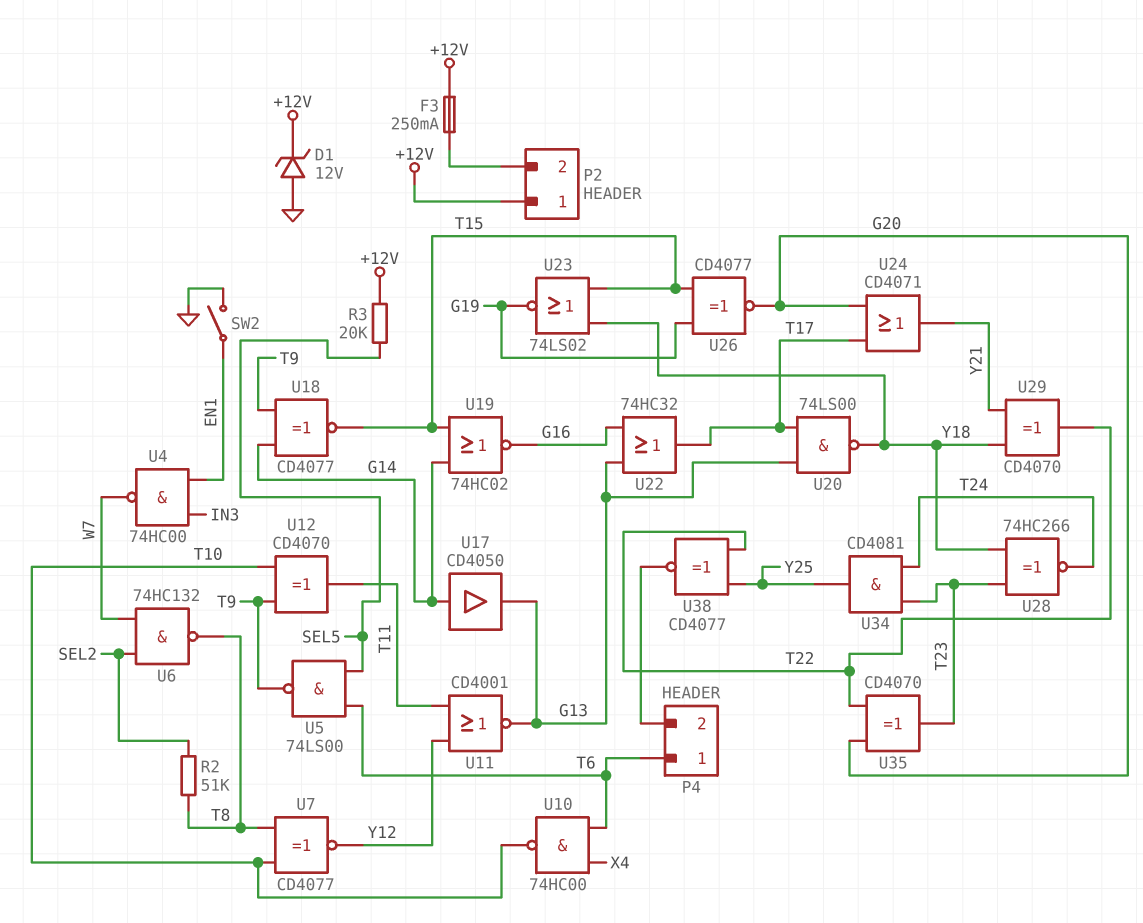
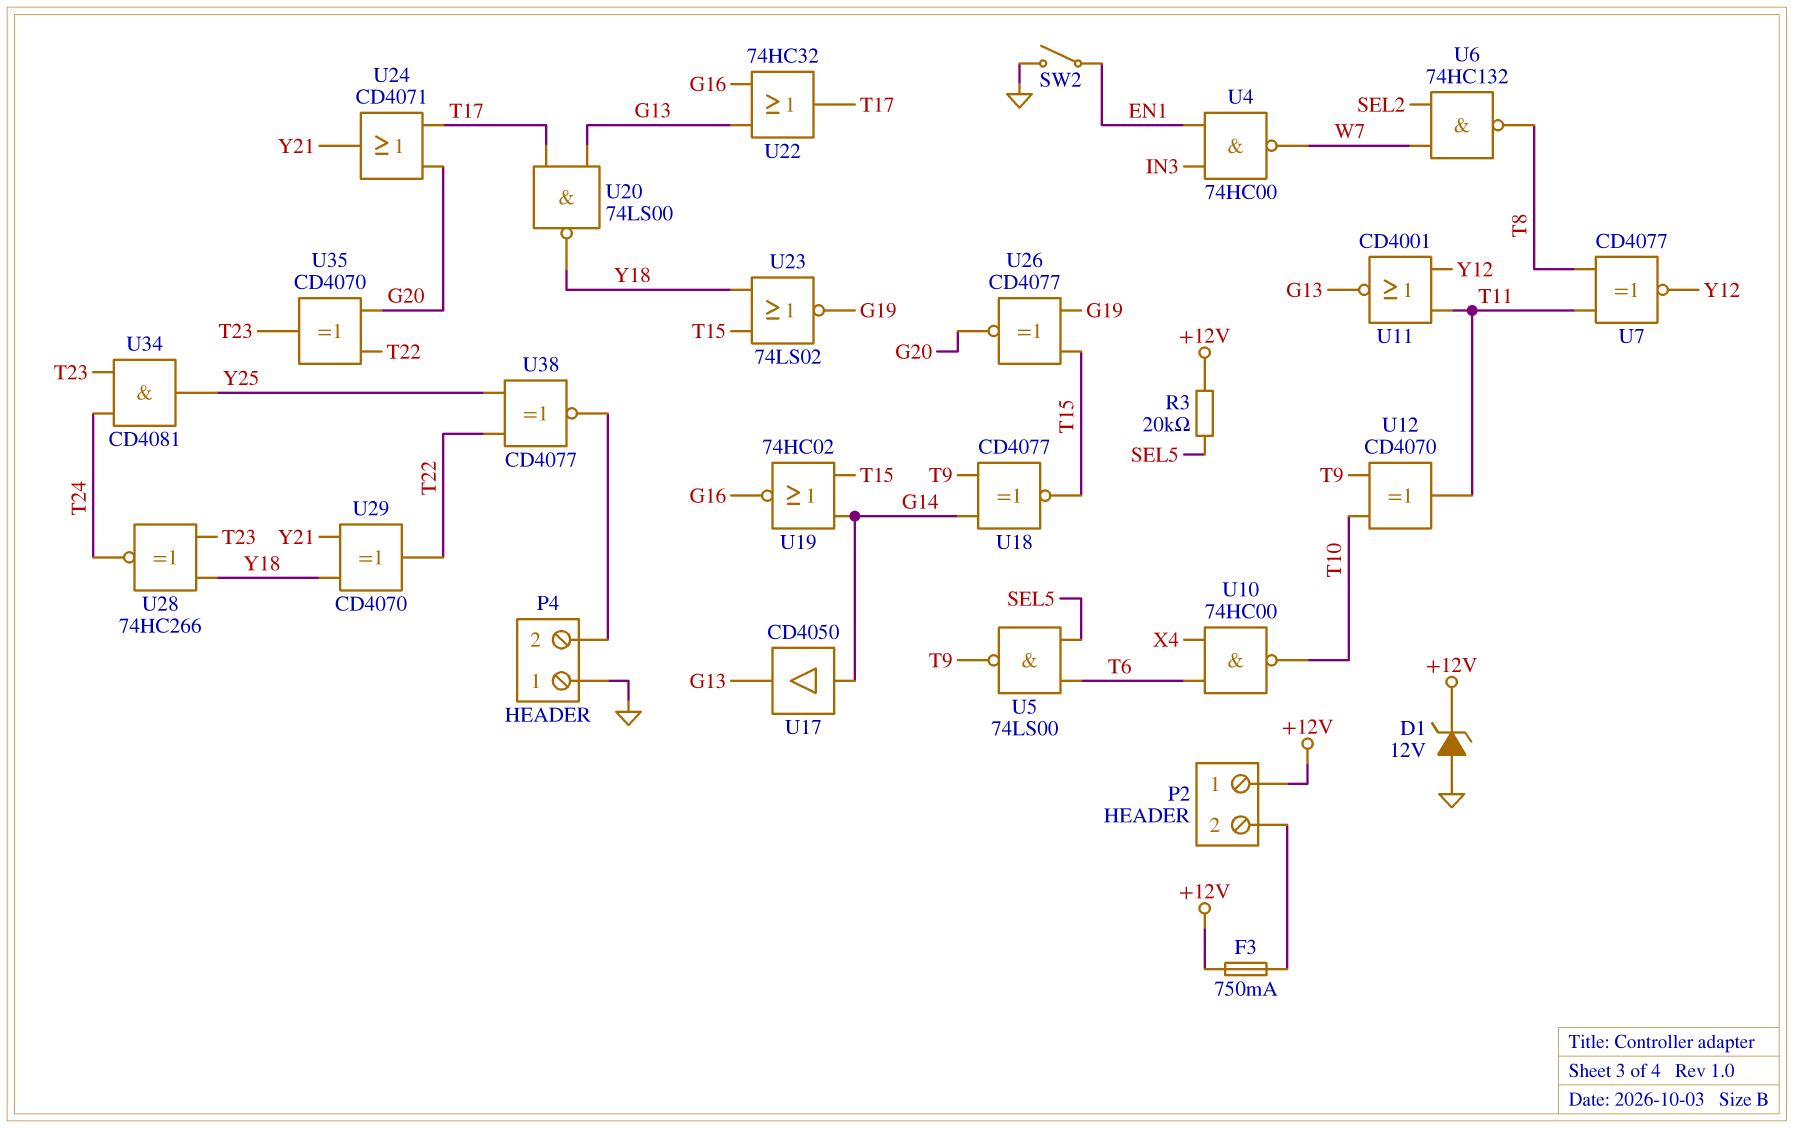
F3: 250mA (+12V, P2/2) -> 750mA (+12V, P2/2)
P4 pin 1: T6 -> GND
R2: 51k (SEL2, T8) -> none
U7: XNOR CD4077 (in T8, in T10, out Y12) -> XNOR CD4077 (in T8, in T11, out Y12)

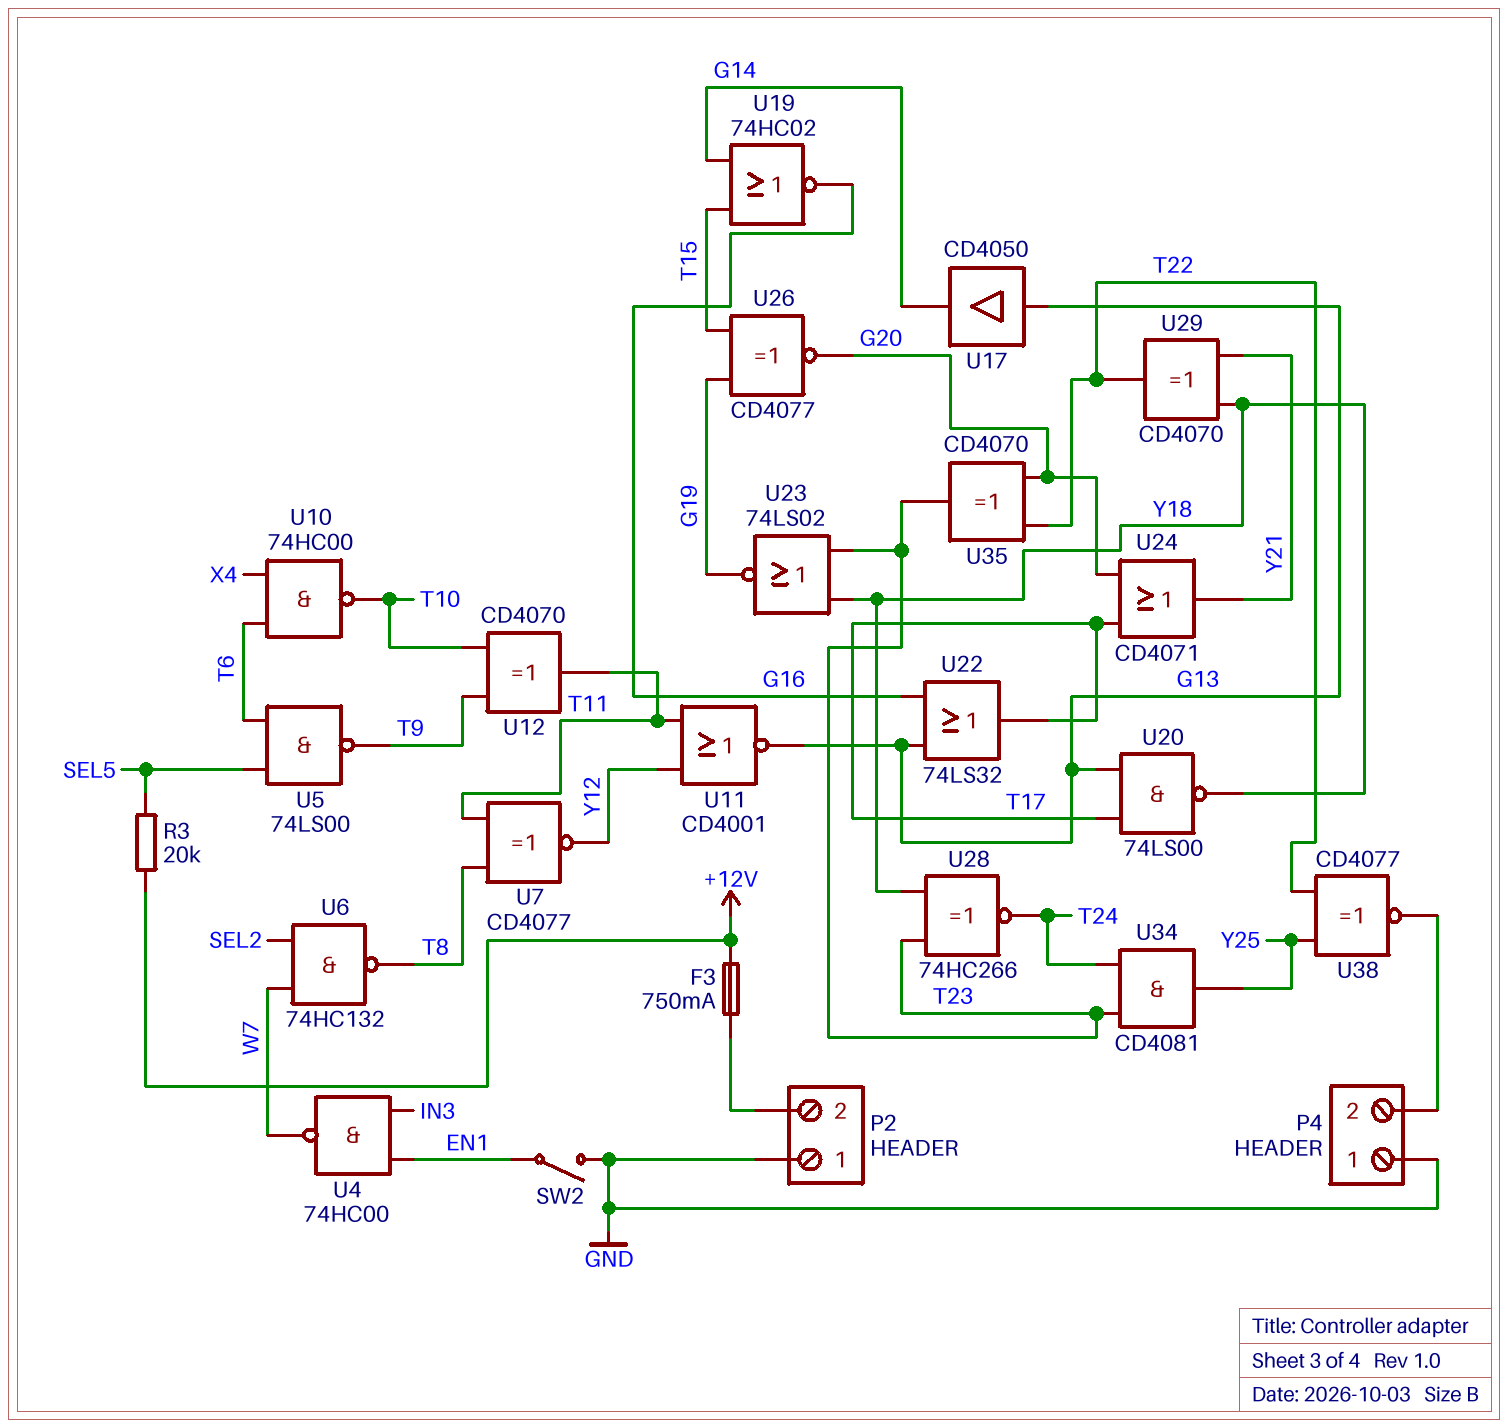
D1: zener 12V (A GND, K +12V) -> none
P2 pin 1: +12V -> GND
U17: buffer CD4050 (in G14, out G13) -> buffer CD4050 (in G13, out G14)
U18: XNOR CD4077 (in G14, in T9, out T15) -> none
U22: OR 74HC32 (in G13, in G16, out T17) -> OR 74LS32 (in G13, in G16, out T17)
U23: NOR 74LS02 (in T15, in Y18, out G19) -> NOR 74LS02 (in T23, in Y18, out G19)

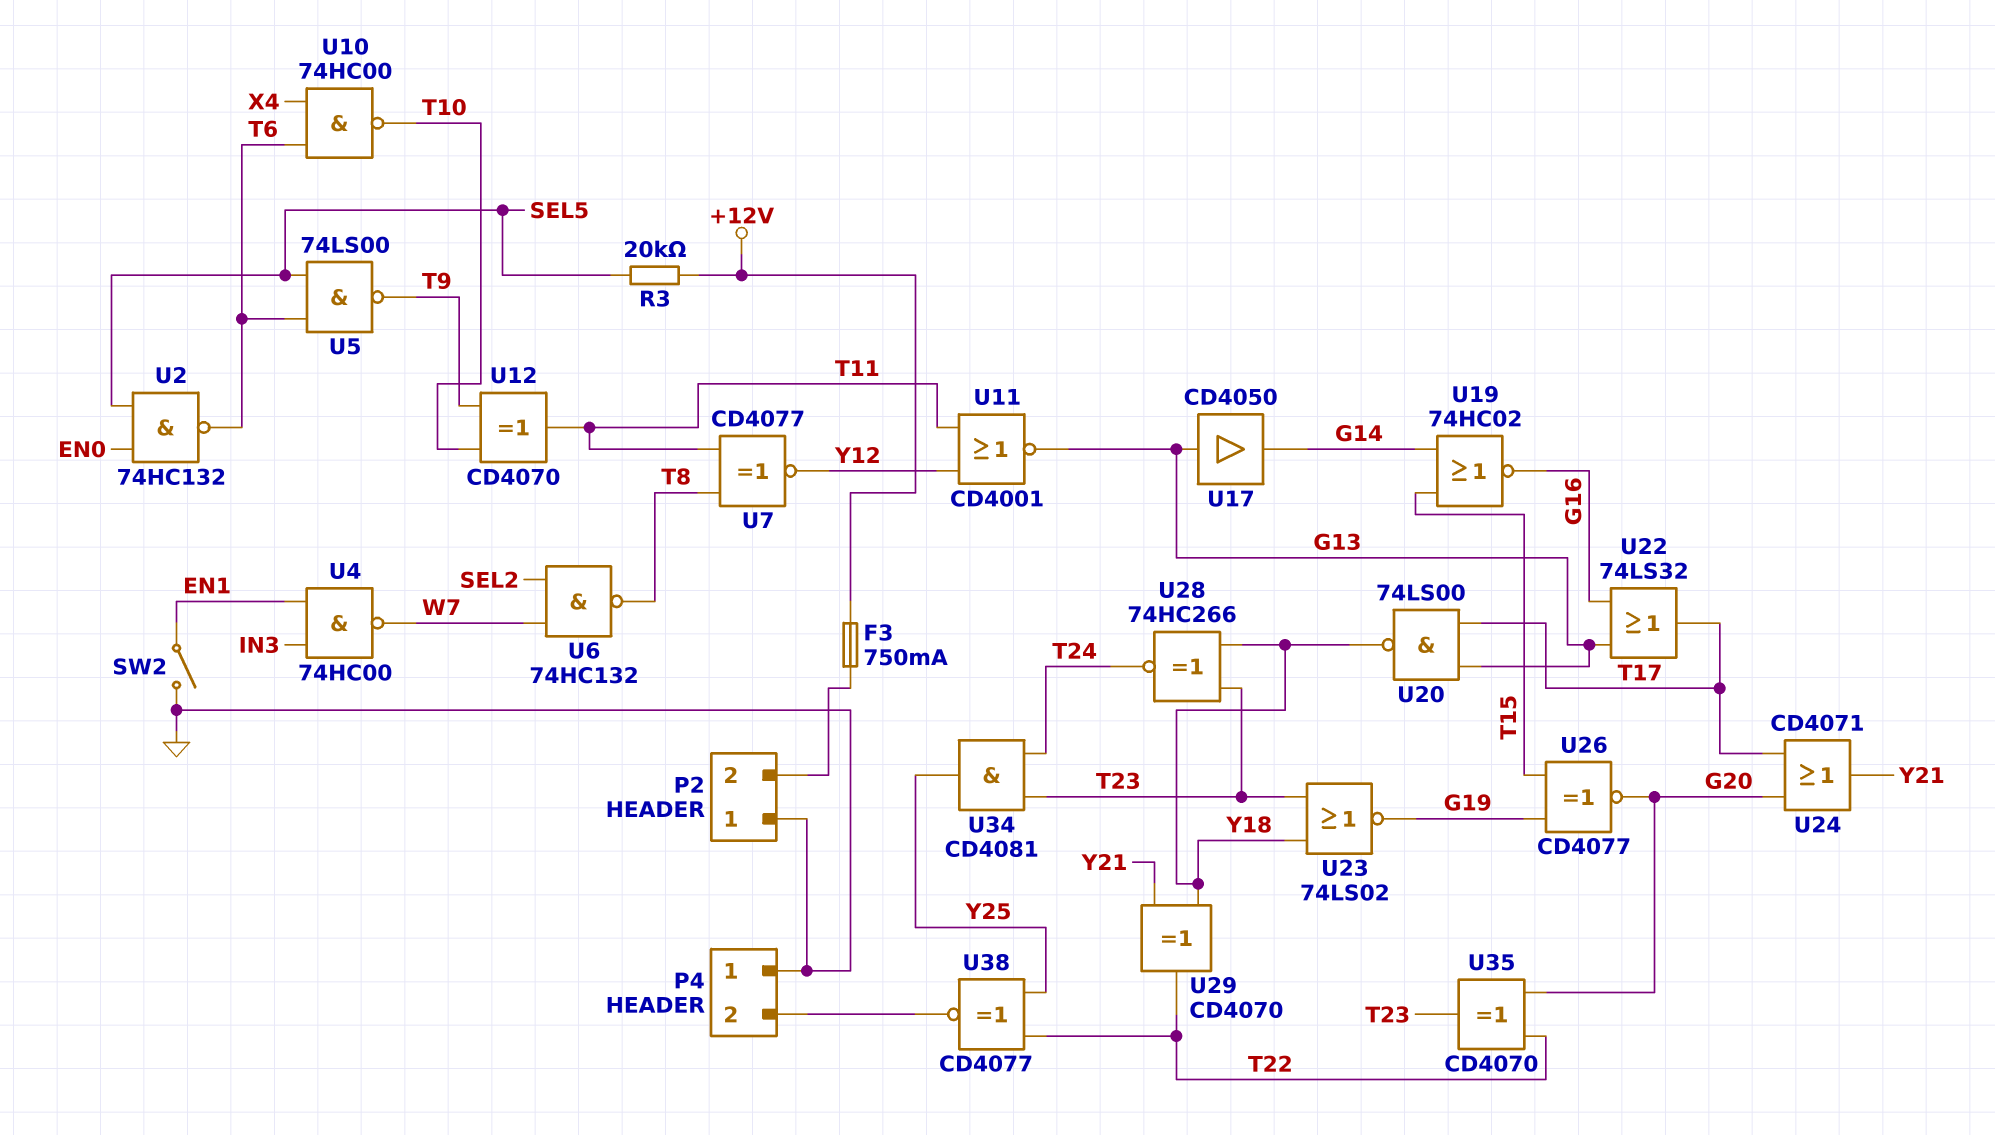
U2: none -> NAND 74HC132 (in EN0, in SEL5, out T6)

